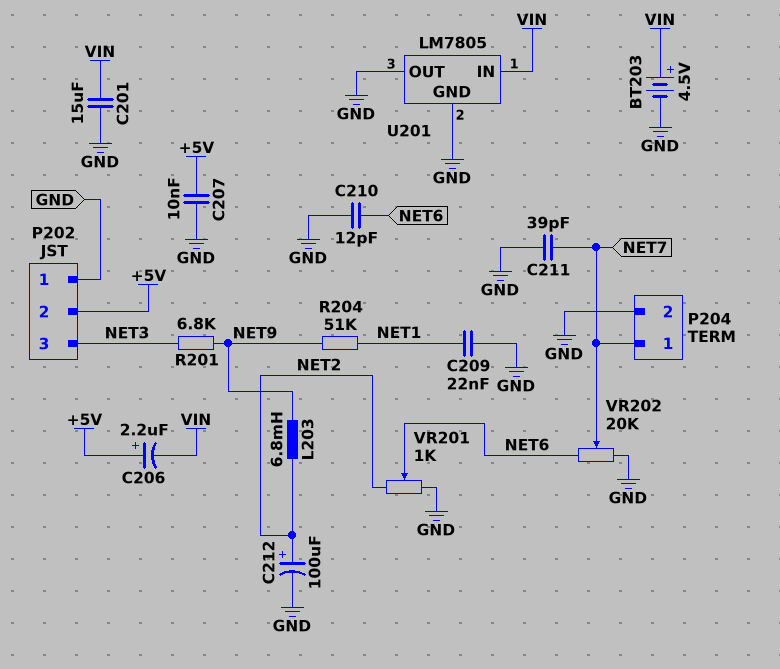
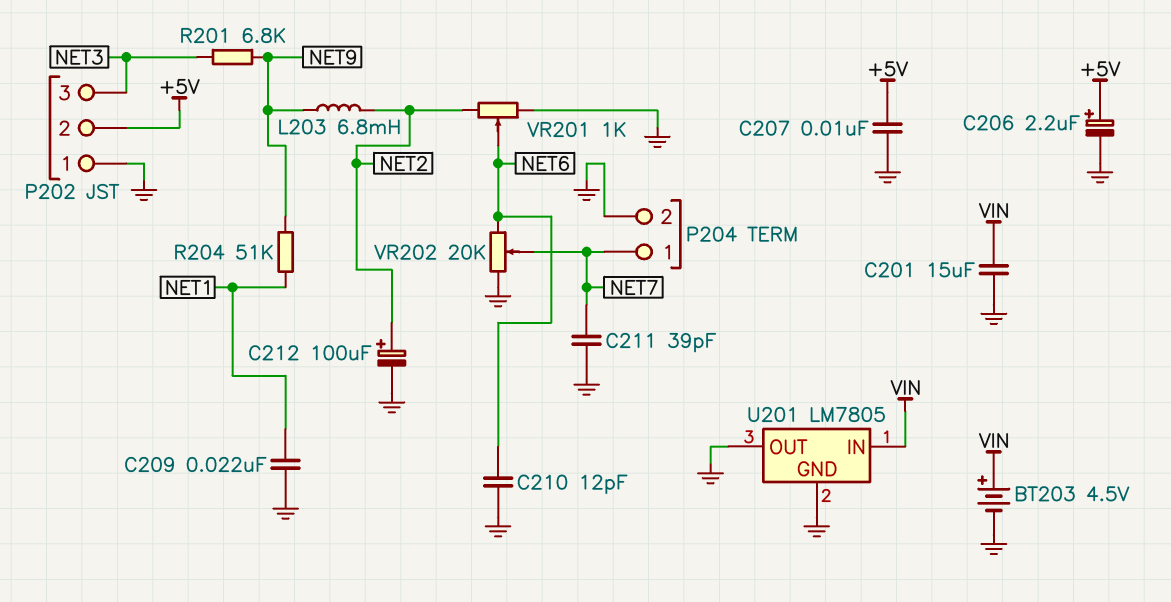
C206: 2.2uF (plus +5V, minus VIN) -> 2.2uF (plus +5V, minus GND)

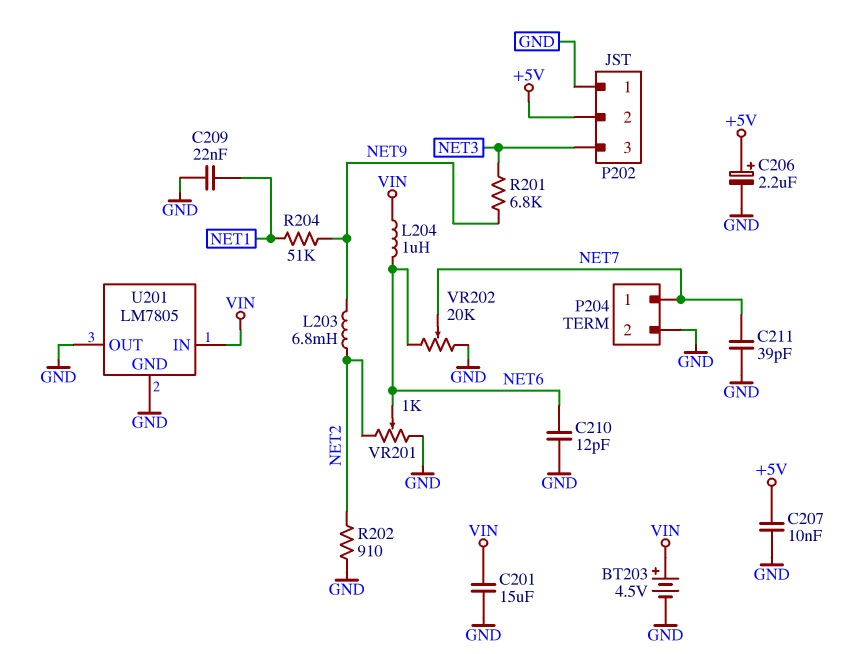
C212: 100uF (plus NET2, minus GND) -> none
L204: none -> 1uH (NET6, VIN)
R202: none -> 910 (GND, NET2)

